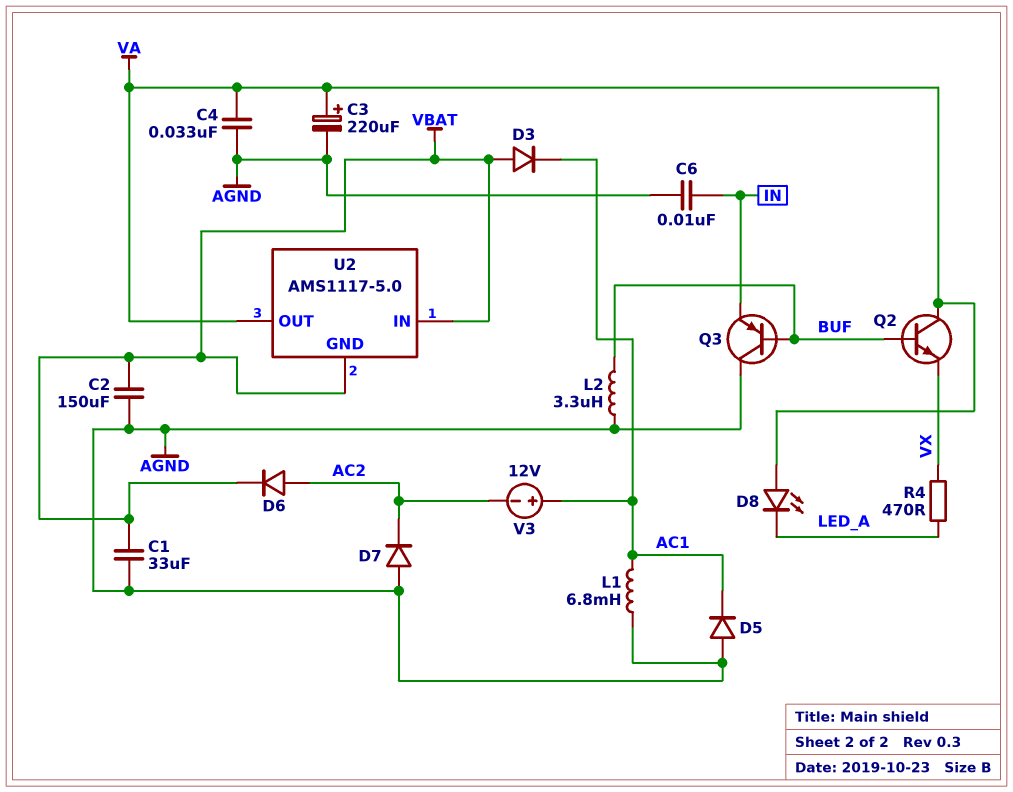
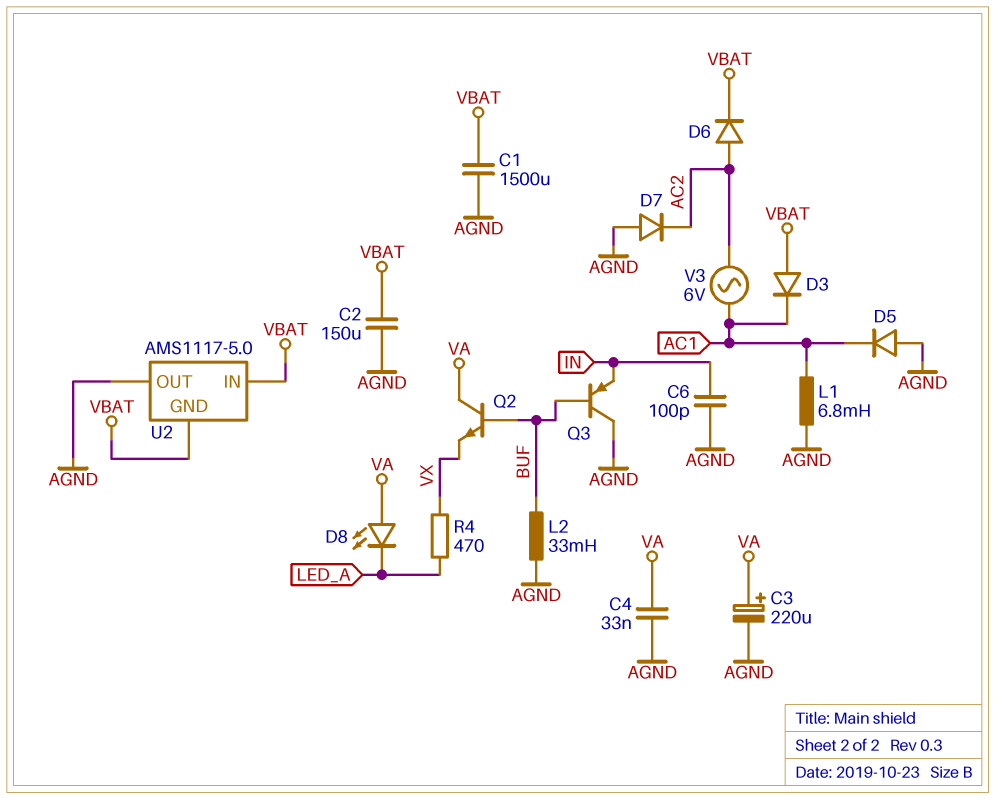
C1: 33uF (AGND, VBAT) -> 1500uF (AGND, VBAT)
C6: 10nF (AGND, IN) -> 100pF (AGND, IN)
L2: 3.3uH (AGND, BUF) -> 33mH (AGND, BUF)
U2 pin OUT: VA -> AGND
V3: 12V (plus AC1, minus AC2) -> AC 6V (AC1, AC2)

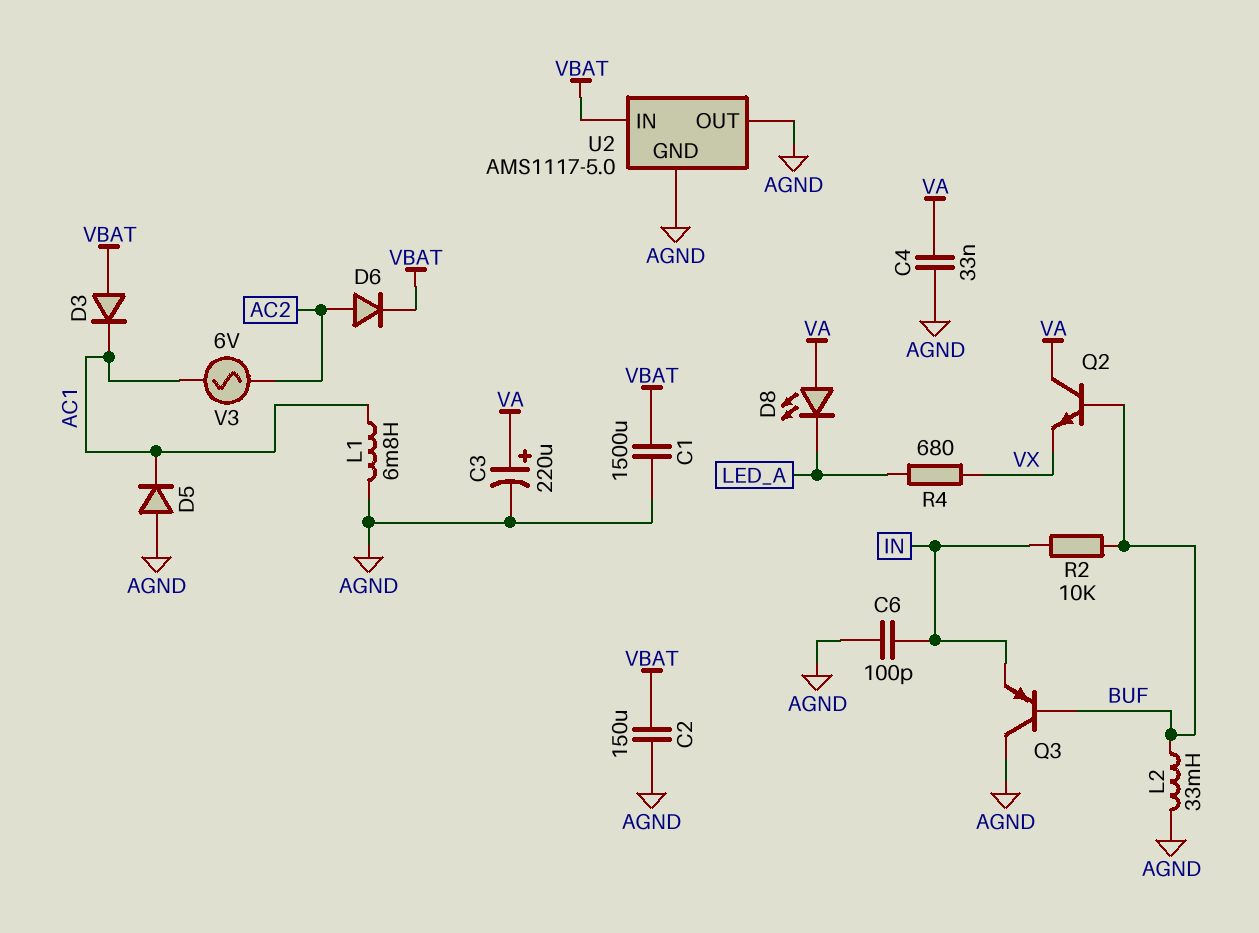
D7: diode (A AGND, K AC2) -> none
R2: none -> 10k (BUF, IN)
R4: 470 (LED_A, VX) -> 680 (LED_A, VX)
U2 pin GND: VBAT -> AGND

